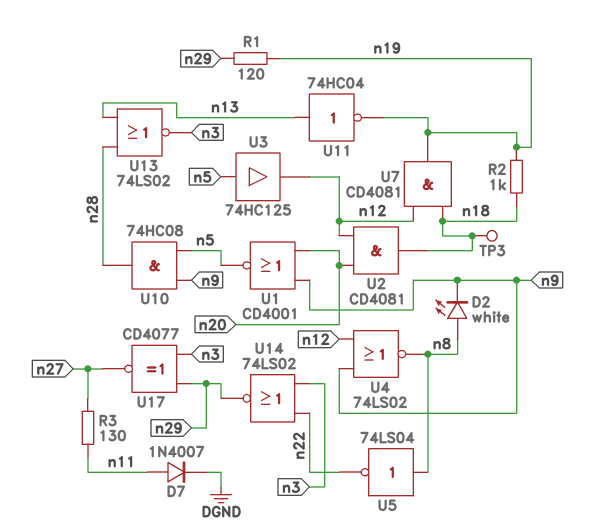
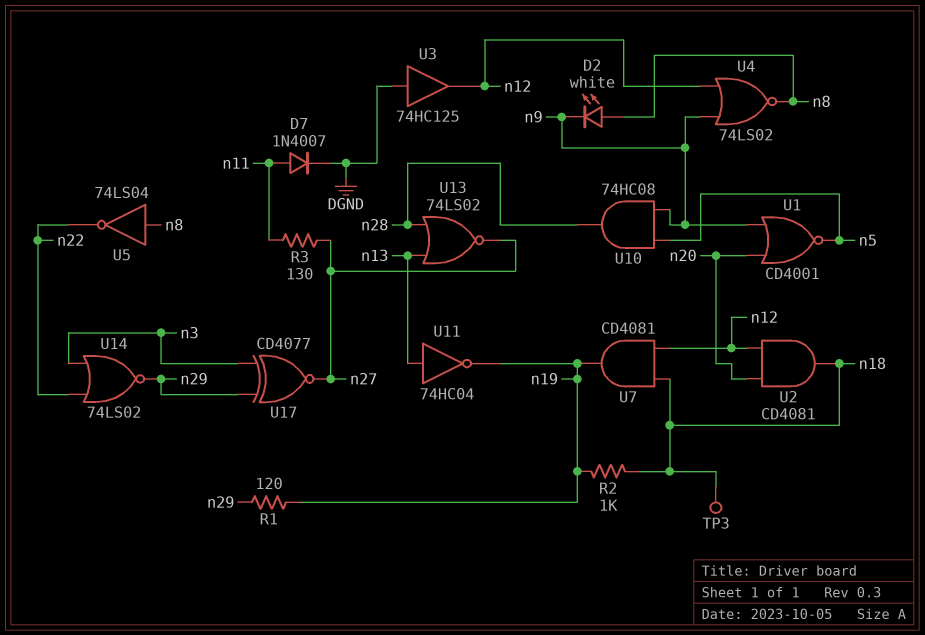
U3: buffer 74HC125 (in n5, out n12) -> buffer 74HC125 (in DGND, out n12)
U13: NOR 74LS02 (in n13, in n28, out n3) -> NOR 74LS02 (in n13, in n28, out n27)

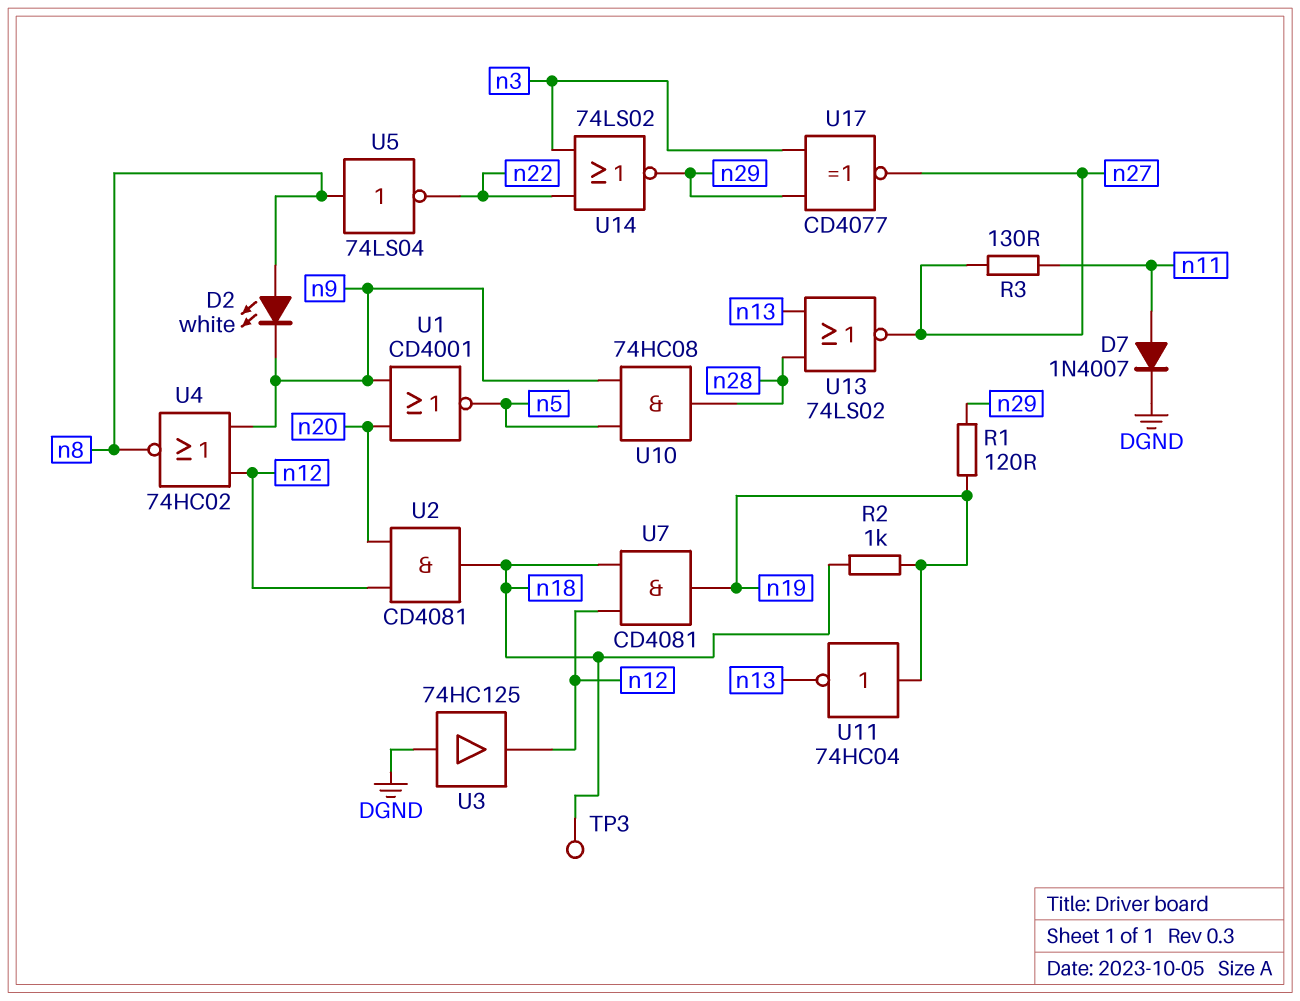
U4: NOR 74LS02 (in n9, in n12, out n8) -> NOR 74HC02 (in n9, in n12, out n8)
U11: NOT 74HC04 (in n13, out n19) -> NOT 74HC04 (in n19, out n13)

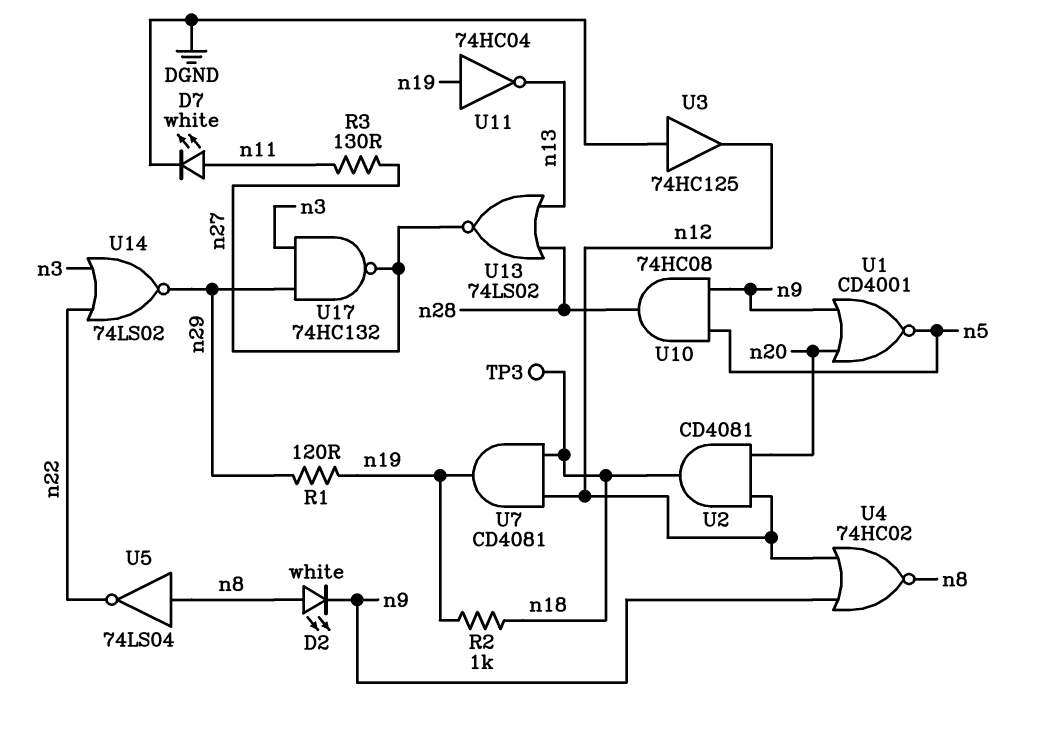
D7: diode 1N4007 (A n11, K DGND) -> LED white (A n11, K DGND)
U17: XNOR CD4077 (in n3, in n29, out n27) -> NAND 74HC132 (in n3, in n29, out n27)

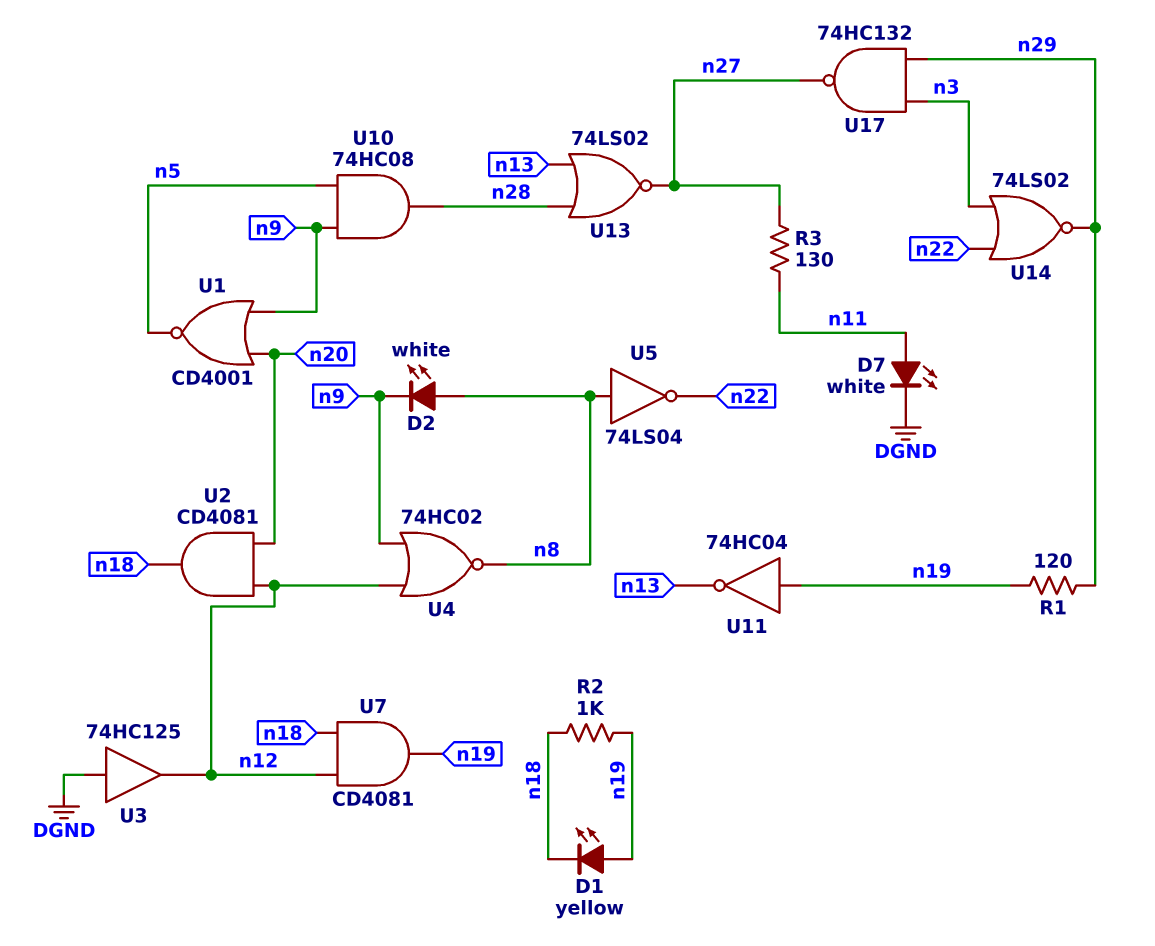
D1: none -> LED yellow (A n19, K n18)
TP3: test point (n18) -> none

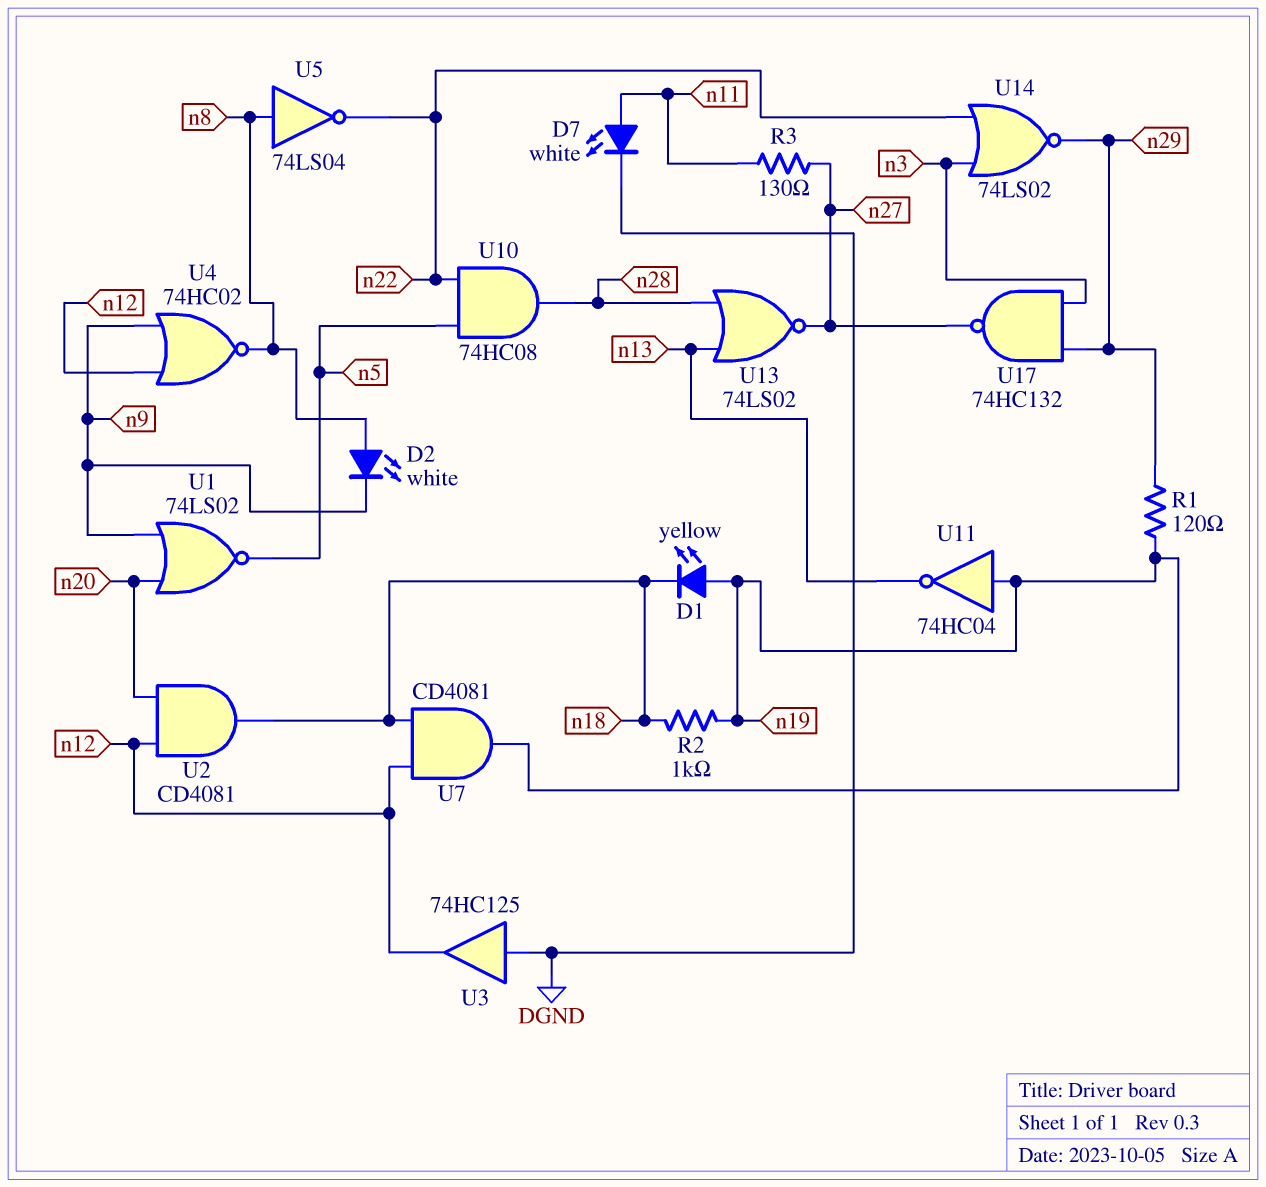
U1: NOR CD4001 (in n9, in n20, out n5) -> NOR 74LS02 (in n9, in n20, out n5)
U10: AND 74HC08 (in n5, in n9, out n28) -> AND 74HC08 (in n5, in n22, out n28)

